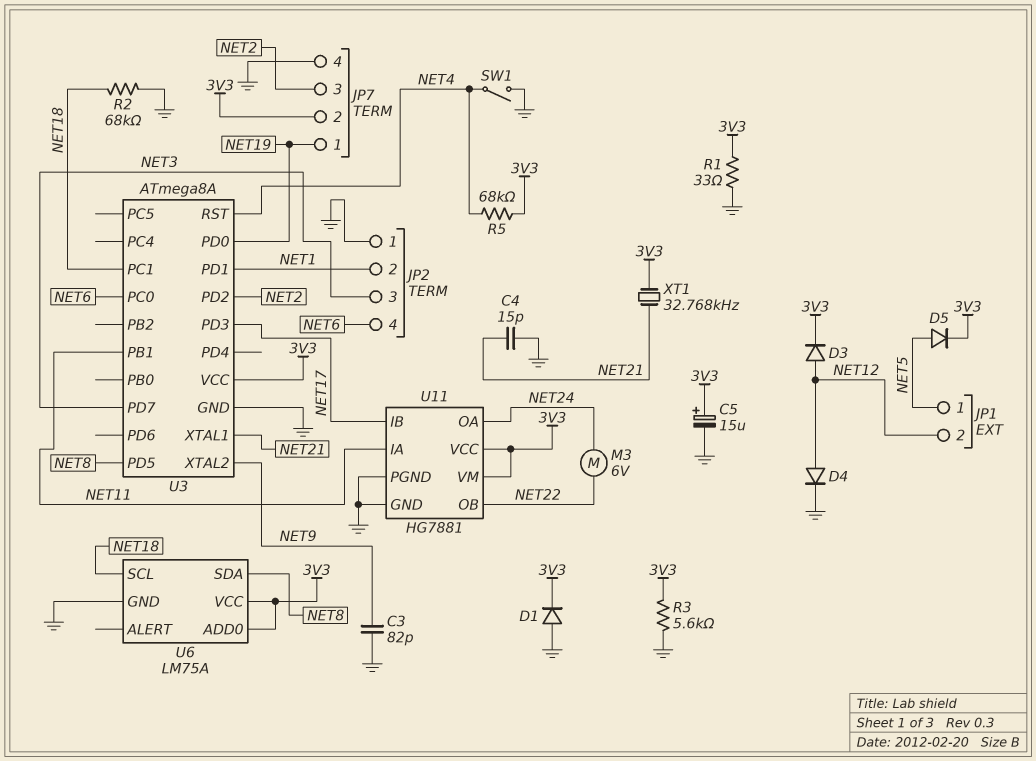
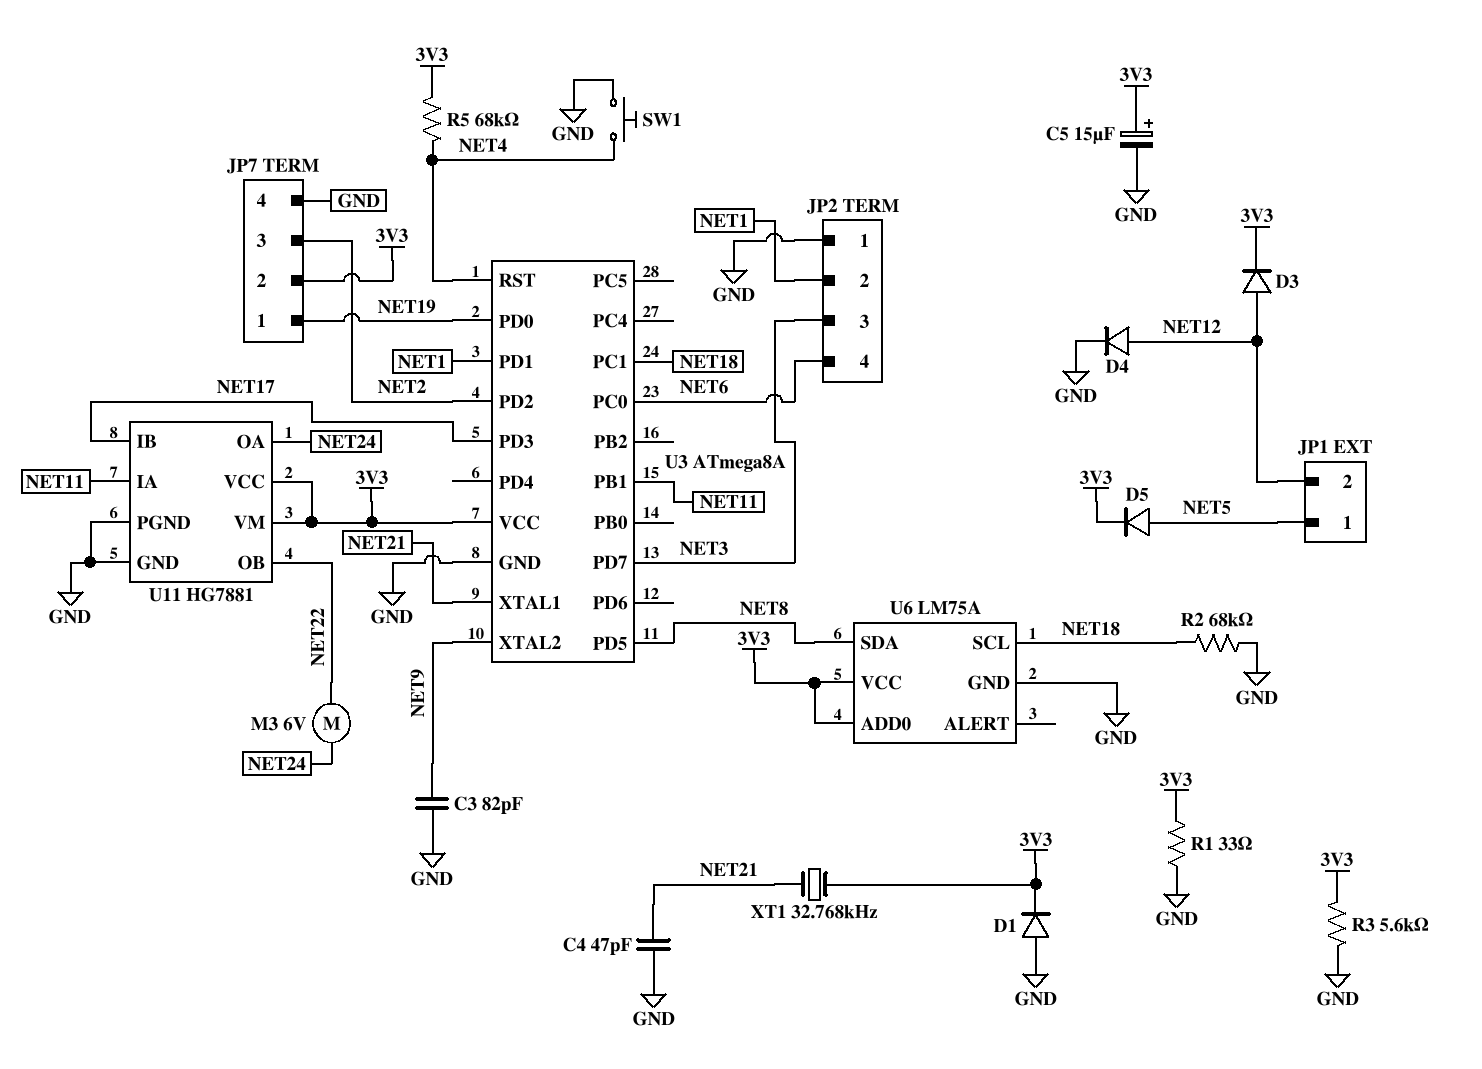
C4: 15pF (GND, NET21) -> 47pF (GND, NET21)
SW1: switch (GND, NET4) -> button (GND, NET4)

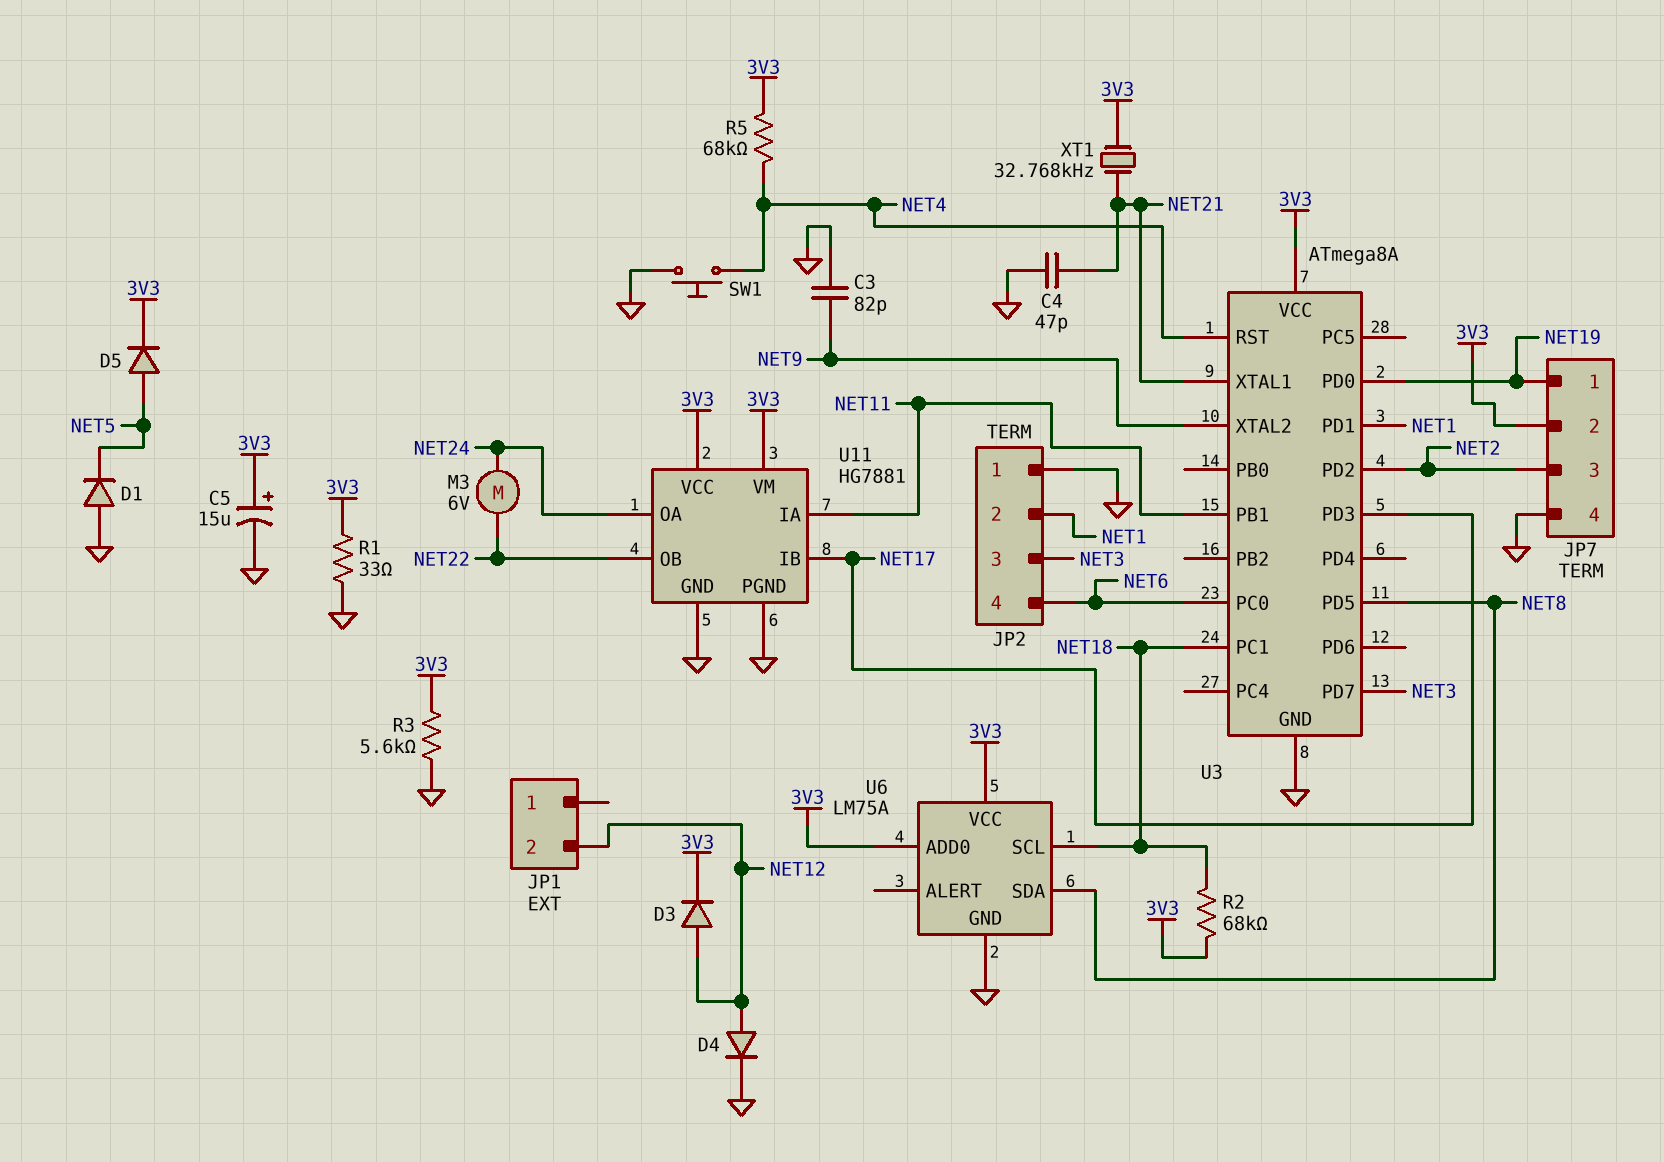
D1: diode (A GND, K 3V3) -> diode (A GND, K NET5)
JP1 pin 1: NET5 -> none
R2: 68k (GND, NET18) -> 68k (3V3, NET18)

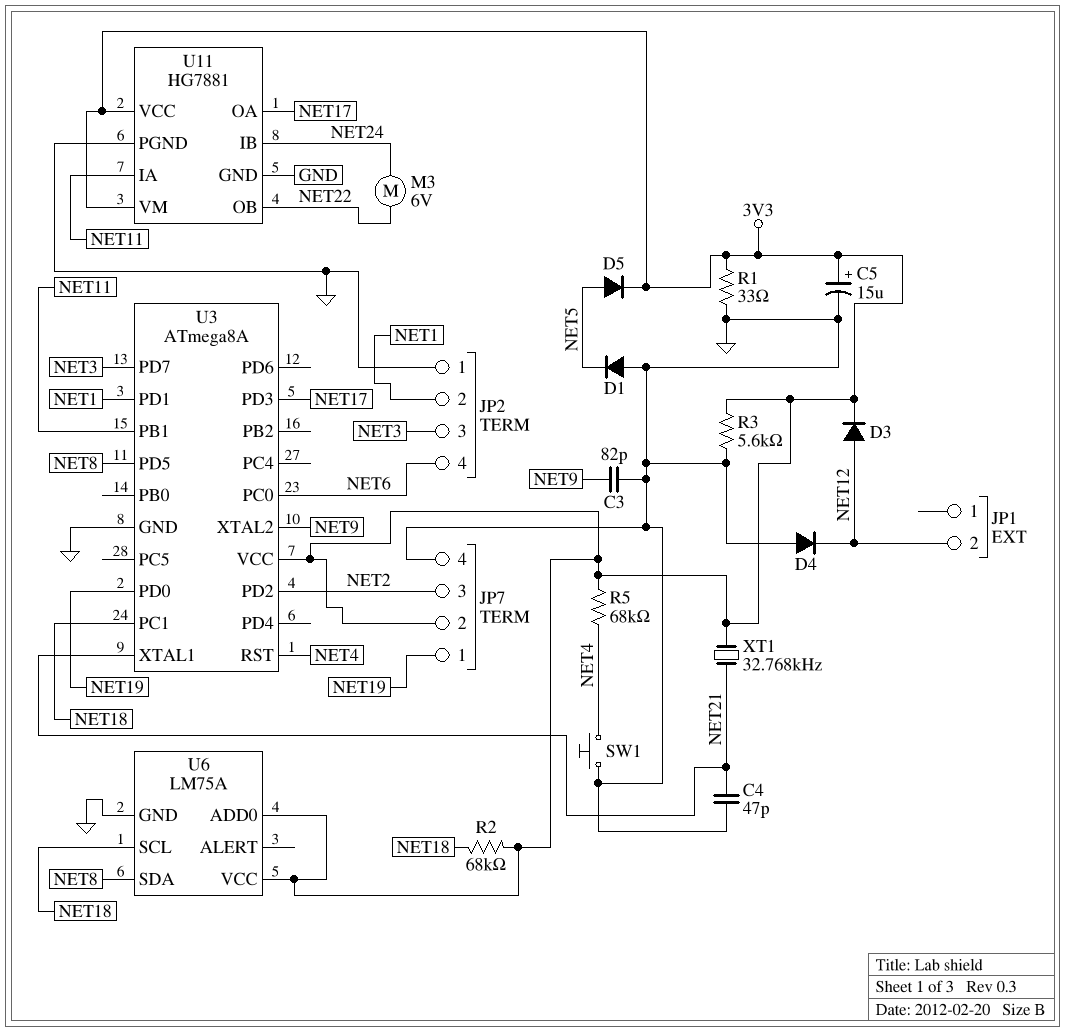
D4: diode (A NET12, K GND) -> diode (A GND, K NET12)
U11 pin IB: NET17 -> NET24
U11 pin OA: NET24 -> NET17

